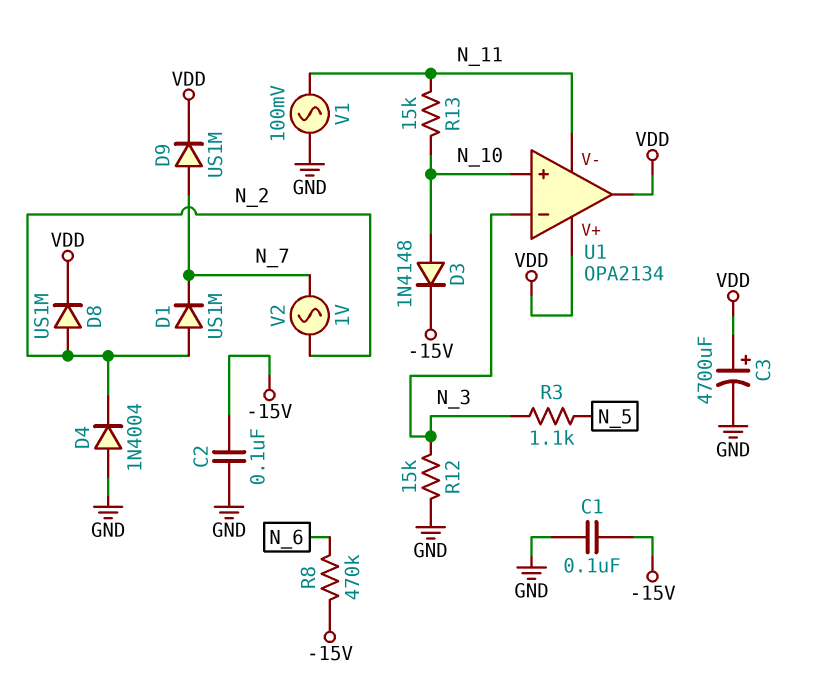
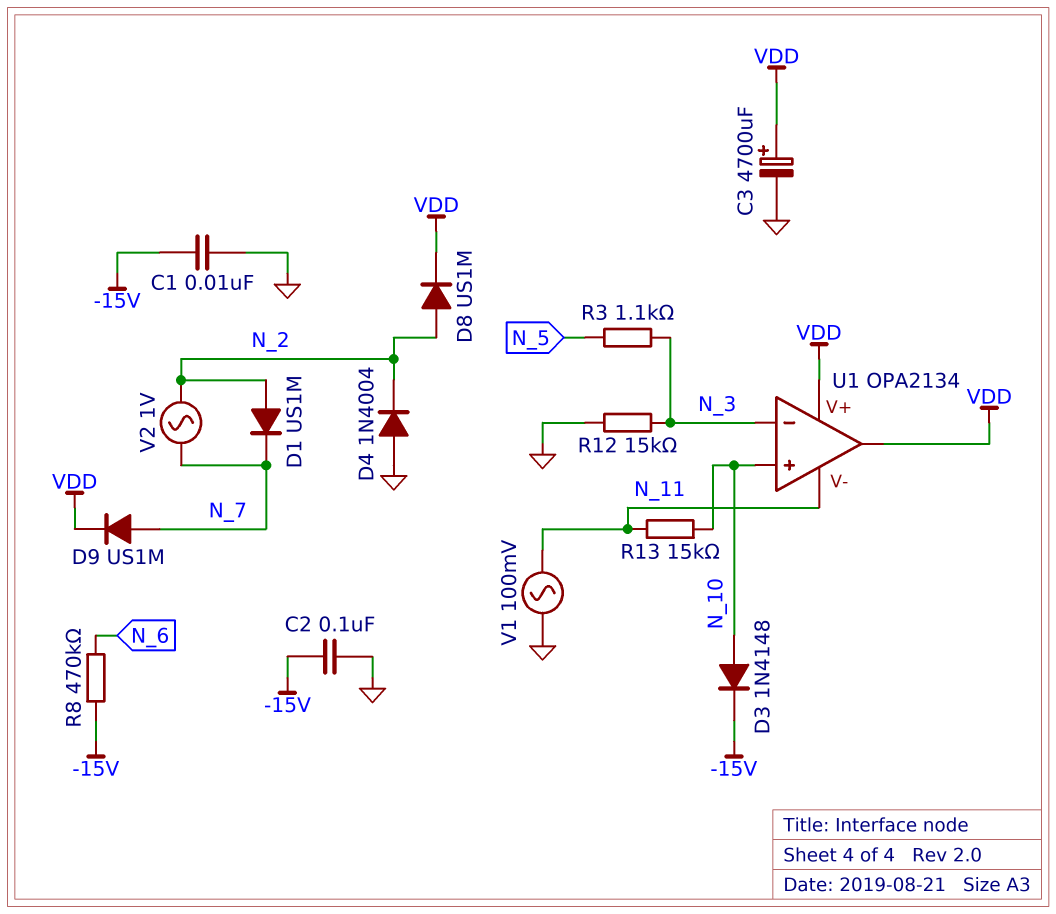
C1: 100nF (-15V, GND) -> 10nF (-15V, GND)

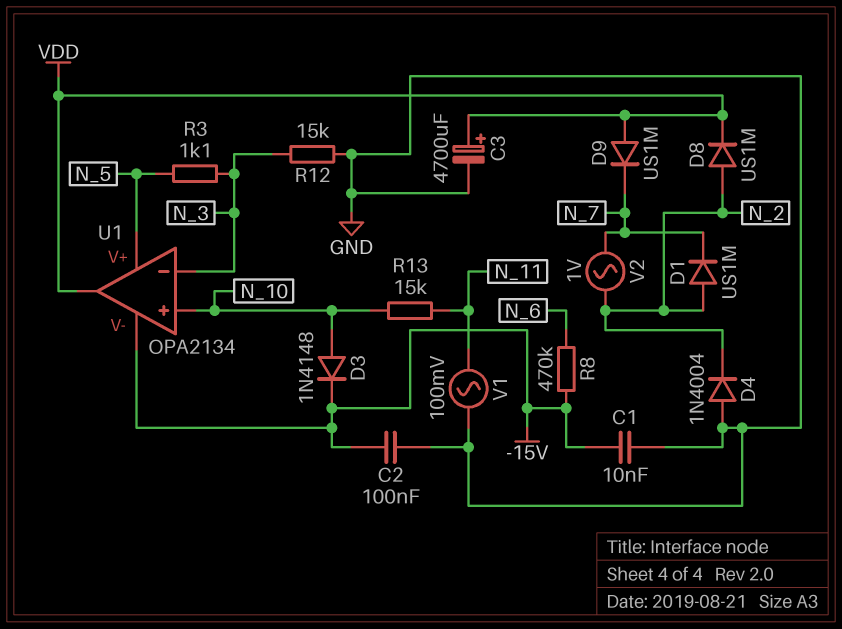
D9: diode US1M (A N_7, K VDD) -> diode US1M (A VDD, K N_7)
U1 pin V+: VDD -> N_5
U1 pin V-: N_11 -> -15V

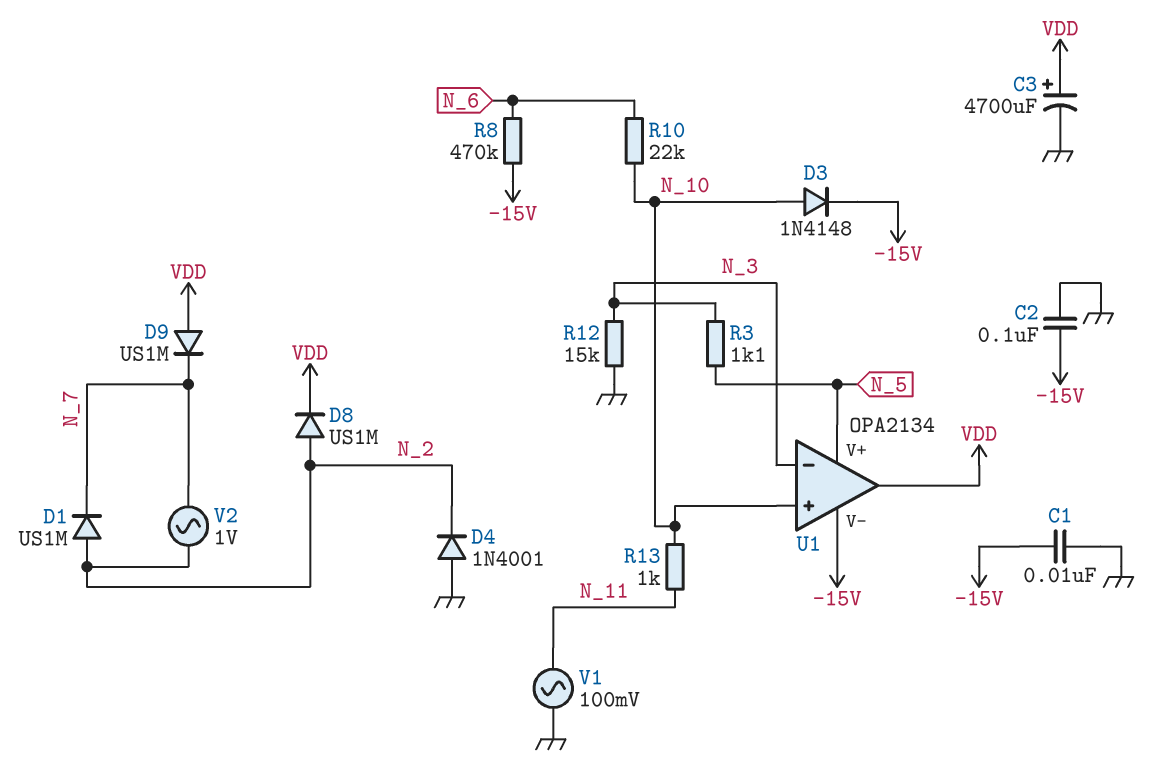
D4: diode 1N4004 (A GND, K N_2) -> diode 1N4001 (A GND, K N_2)
R10: none -> 22k (N_6, N_10)
R13: 15k (N_10, N_11) -> 1k (N_10, N_11)

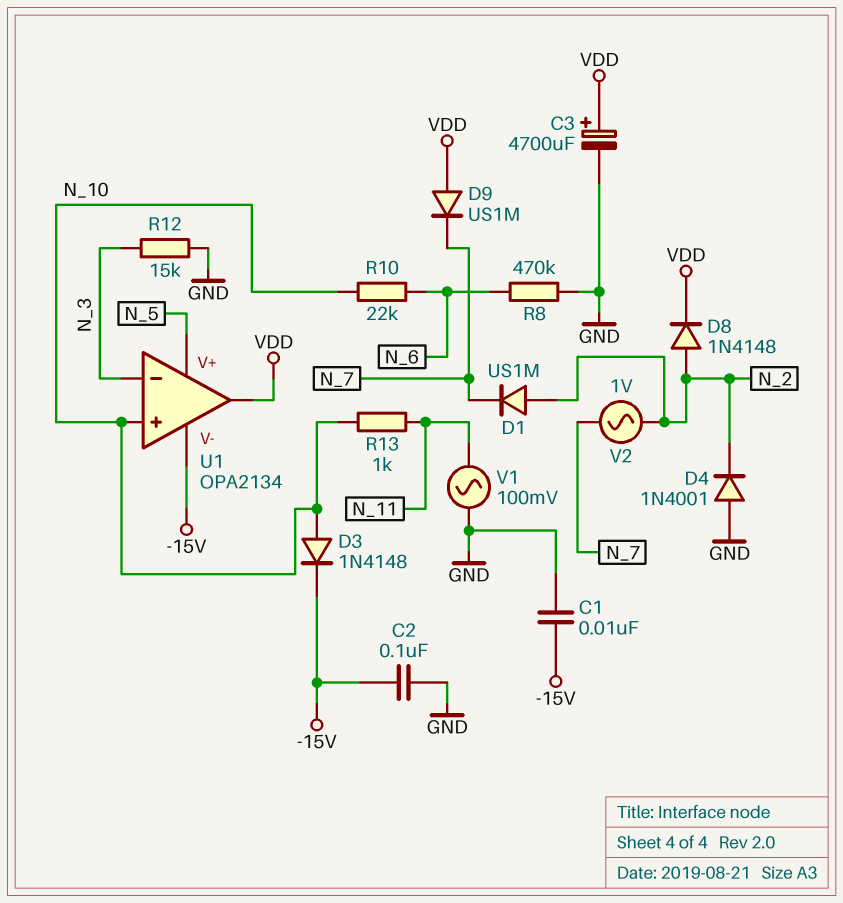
D8: diode US1M (A N_2, K VDD) -> diode 1N4148 (A N_2, K VDD)
R3: 1.1k (N_3, N_5) -> none
R8: 470k (-15V, N_6) -> 470k (GND, N_6)

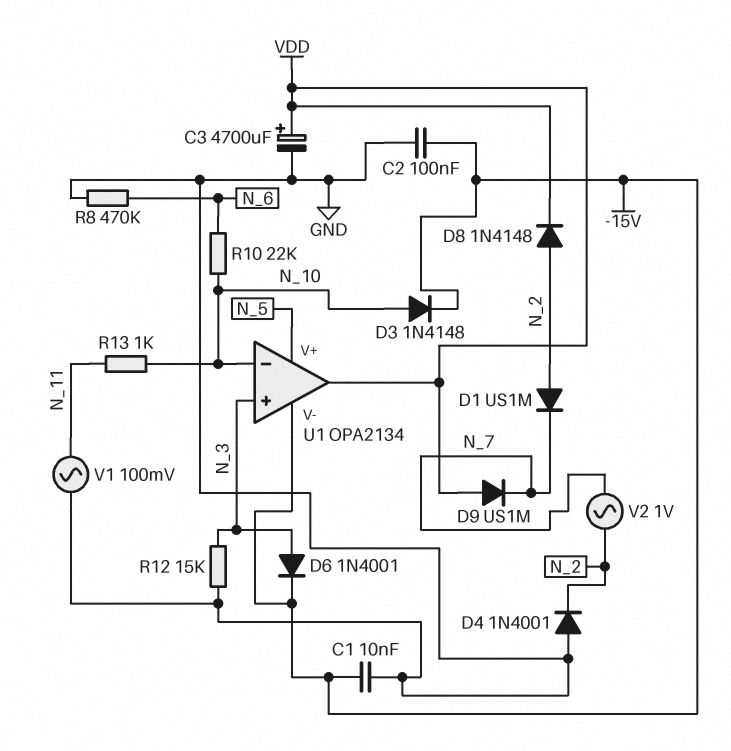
D6: none -> diode 1N4001 (A N_3, K -15V)
U1 pin in+: N_10 -> N_3
U1 pin in-: N_3 -> N_10

